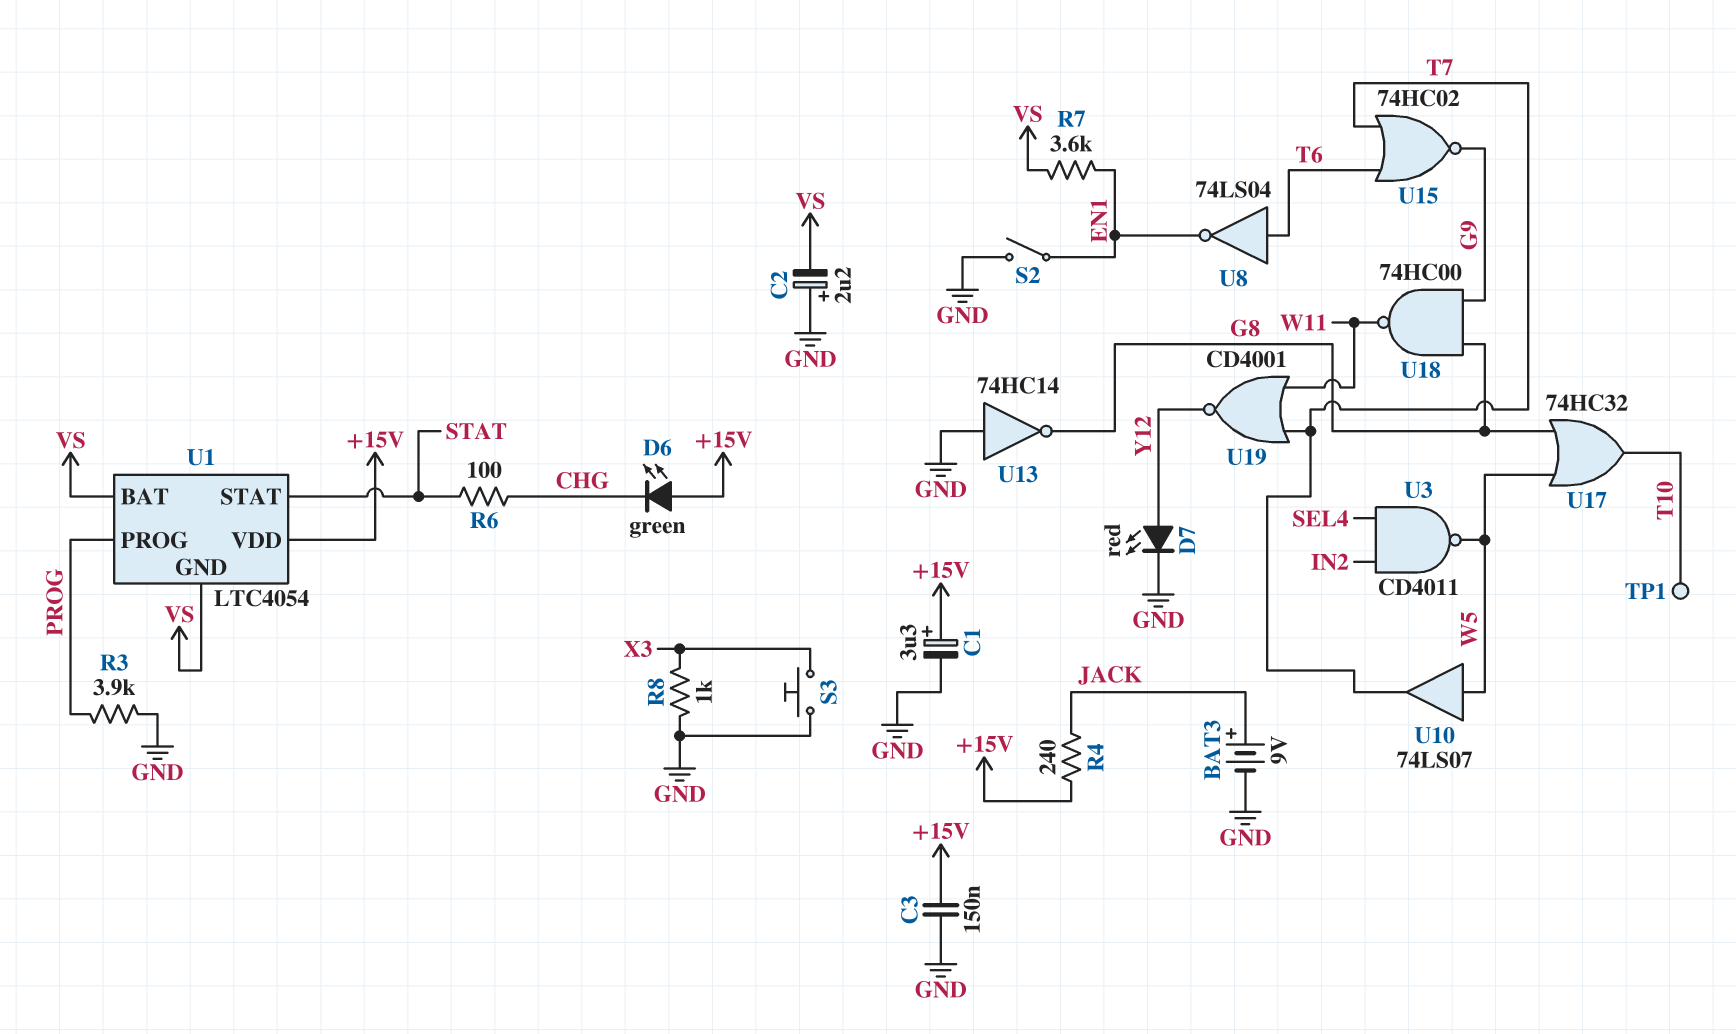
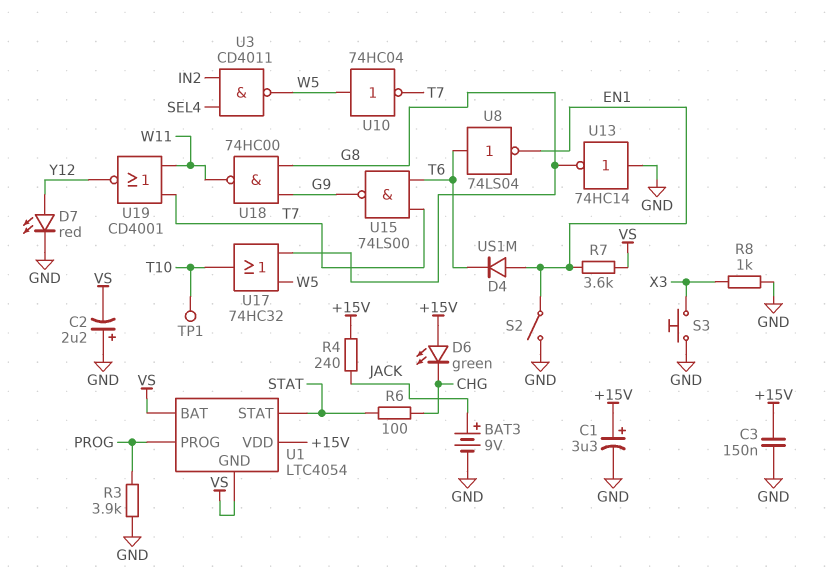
D4: none -> diode US1M (A EN1, K T6)
U10: buffer 74LS07 (in W5, out T7) -> NOT 74HC04 (in W5, out T7)
U15: NOR 74HC02 (in T6, in T7, out G9) -> NAND 74LS00 (in T6, in T7, out G9)

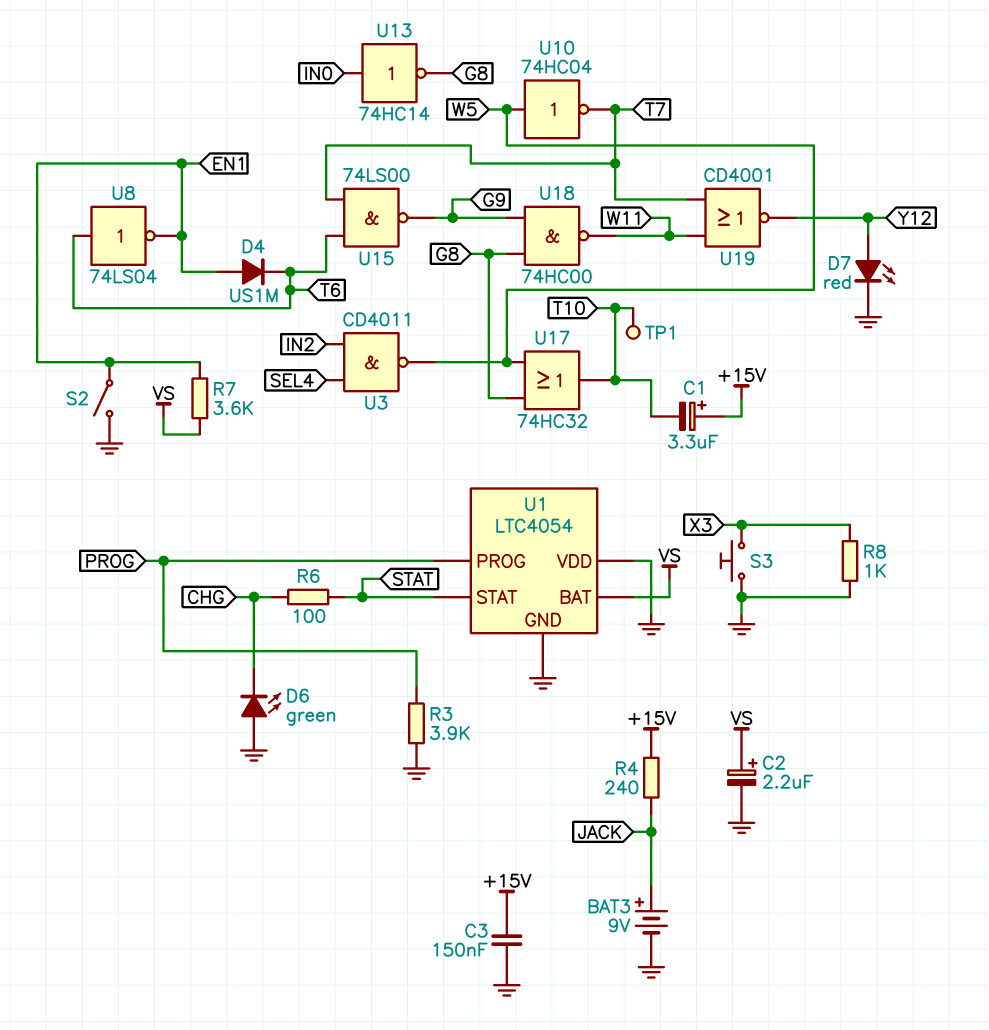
C1: 3.3uF (plus +15V, minus GND) -> 3.3uF (plus +15V, minus T10)
C2: 2.2uF (plus GND, minus VS) -> 2.2uF (plus VS, minus GND)
D6: LED green (A +15V, K CHG) -> LED green (A GND, K CHG)
U1 pin GND: VS -> GND
U1 pin VDD: +15V -> GND
U13: NOT 74HC14 (in GND, out G8) -> NOT 74HC14 (in IN0, out G8)

